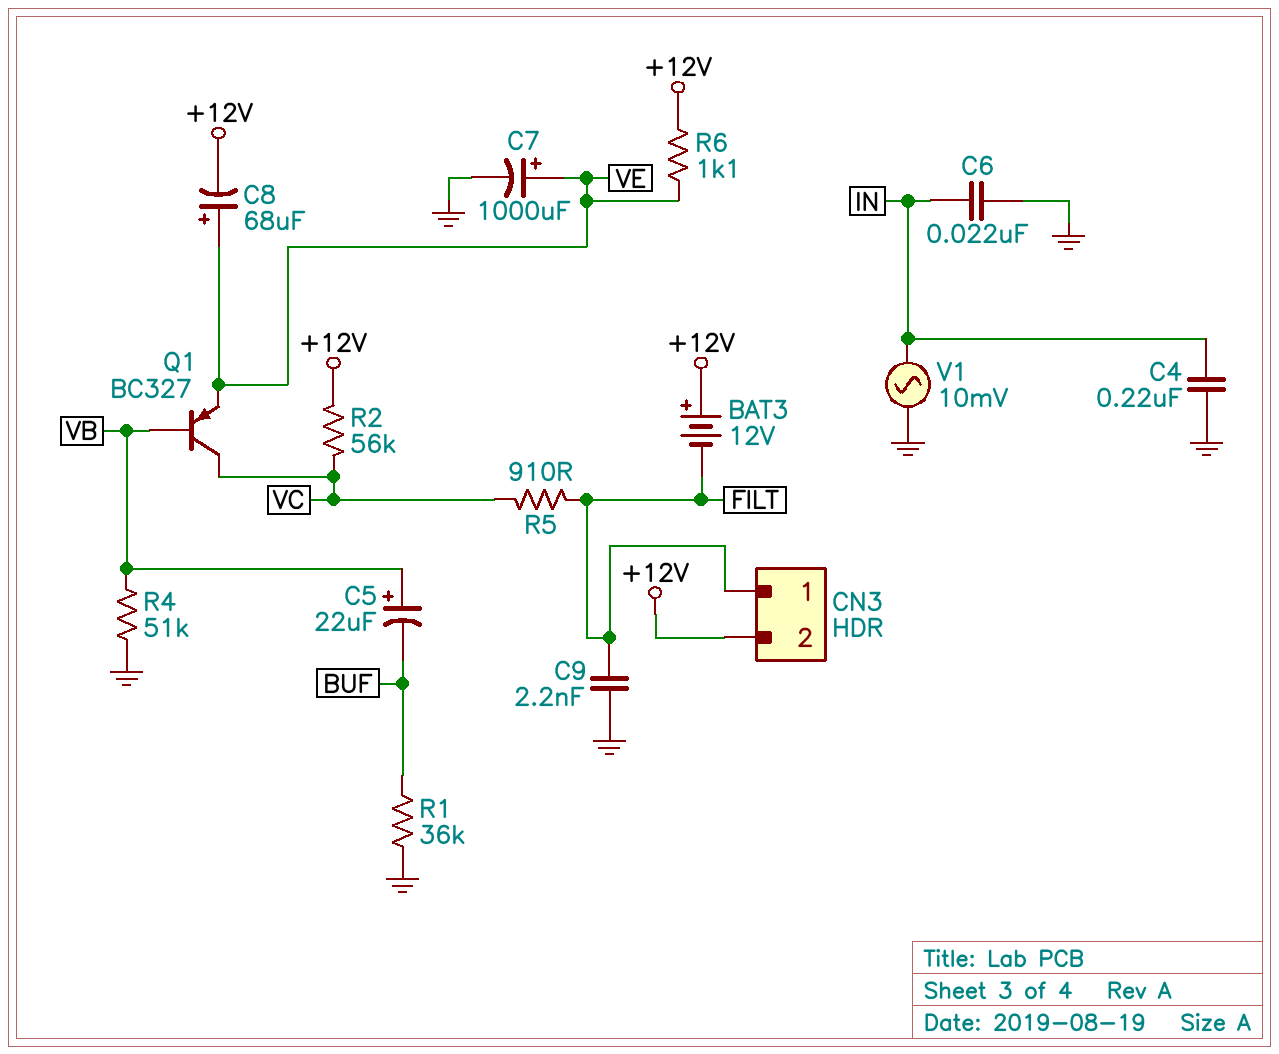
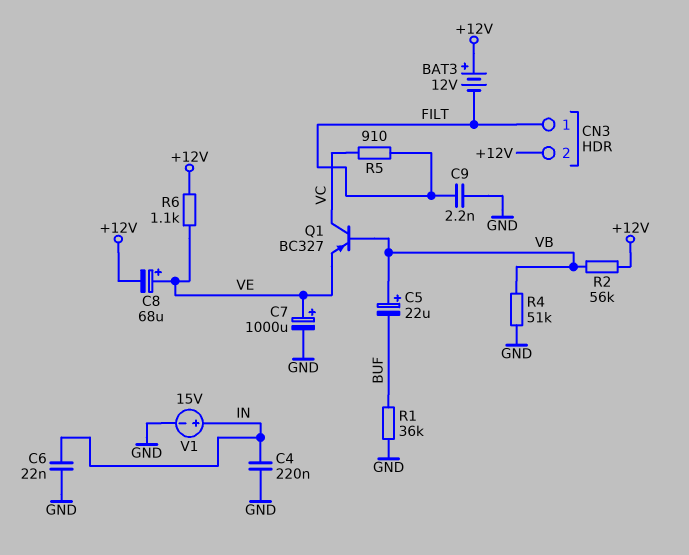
R2: 56k (+12V, VC) -> 56k (+12V, VB)
V1: AC 10mV (GND, IN) -> 15V (plus IN, minus GND)

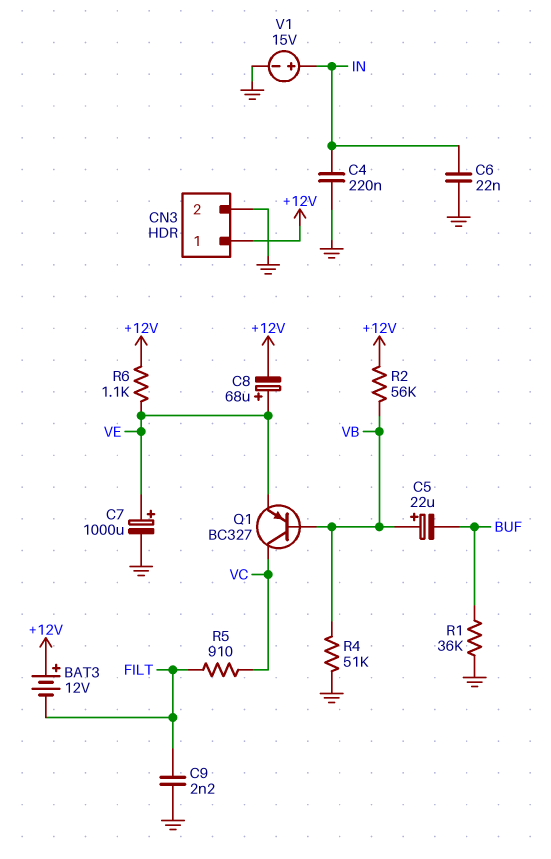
CN3 pin 1: FILT -> +12V
CN3 pin 2: +12V -> GND

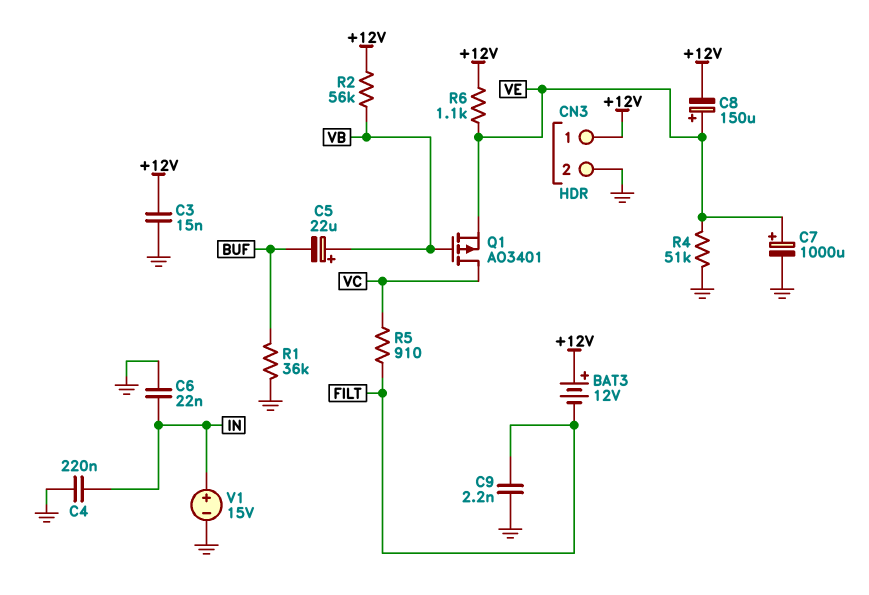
C3: none -> 15nF (+12V, GND)
C8: 68uF (plus VE, minus +12V) -> 150uF (plus VE, minus +12V)
Q1: PNP BC327 (B VB, C VC, E VE) -> PMOS AO3401 (G VB, D VC, S VE)
R4: 51k (GND, VB) -> 51k (GND, VE)

